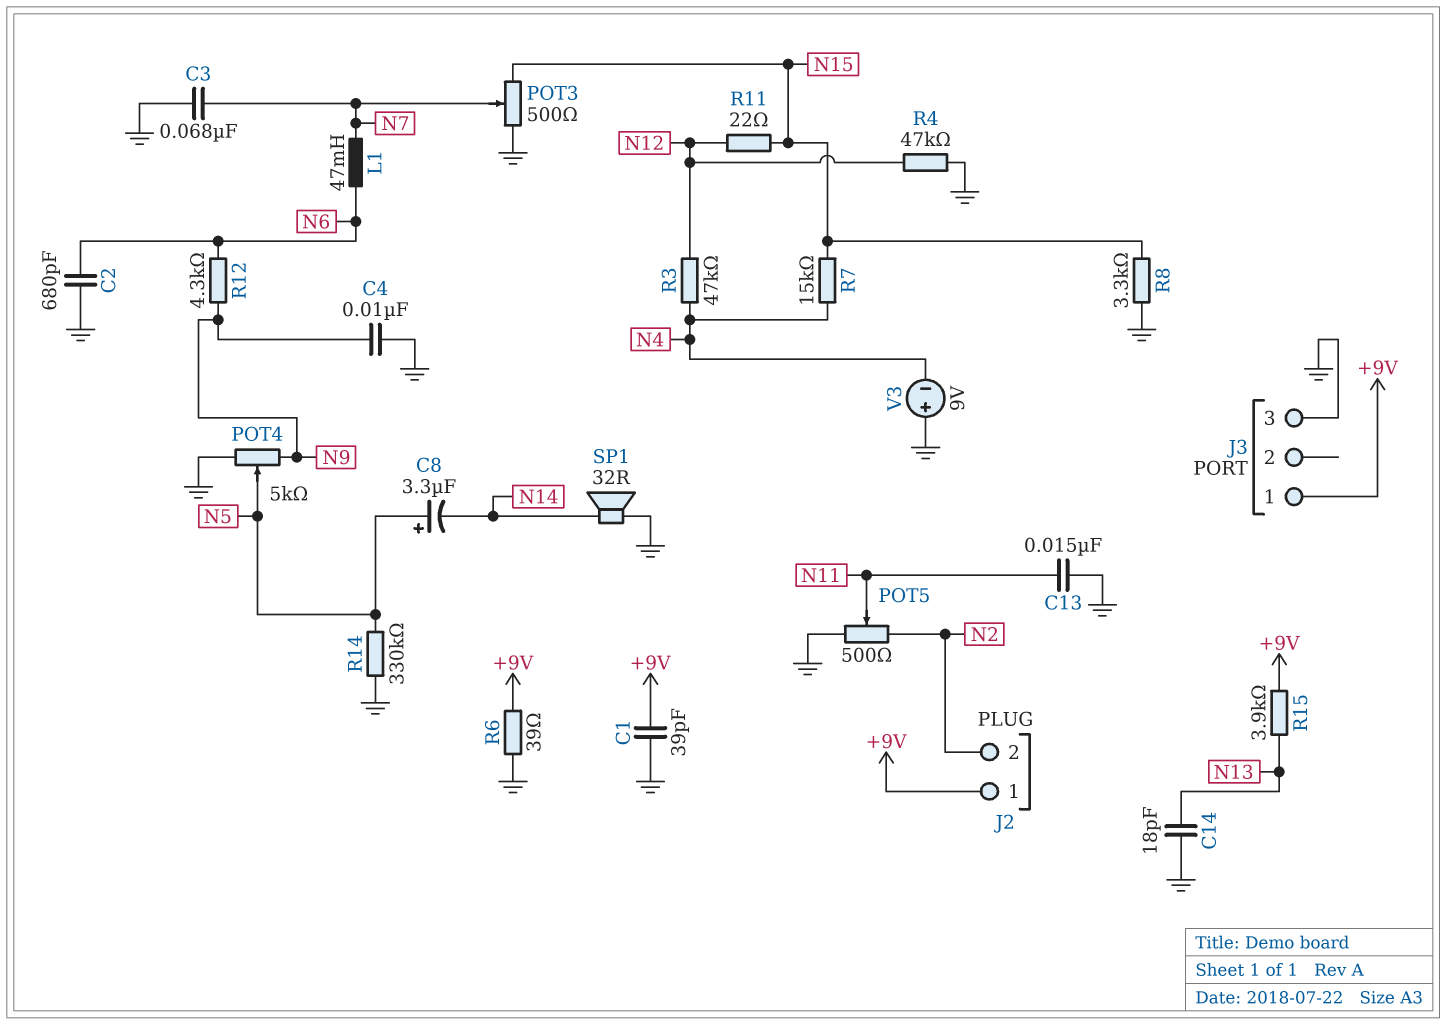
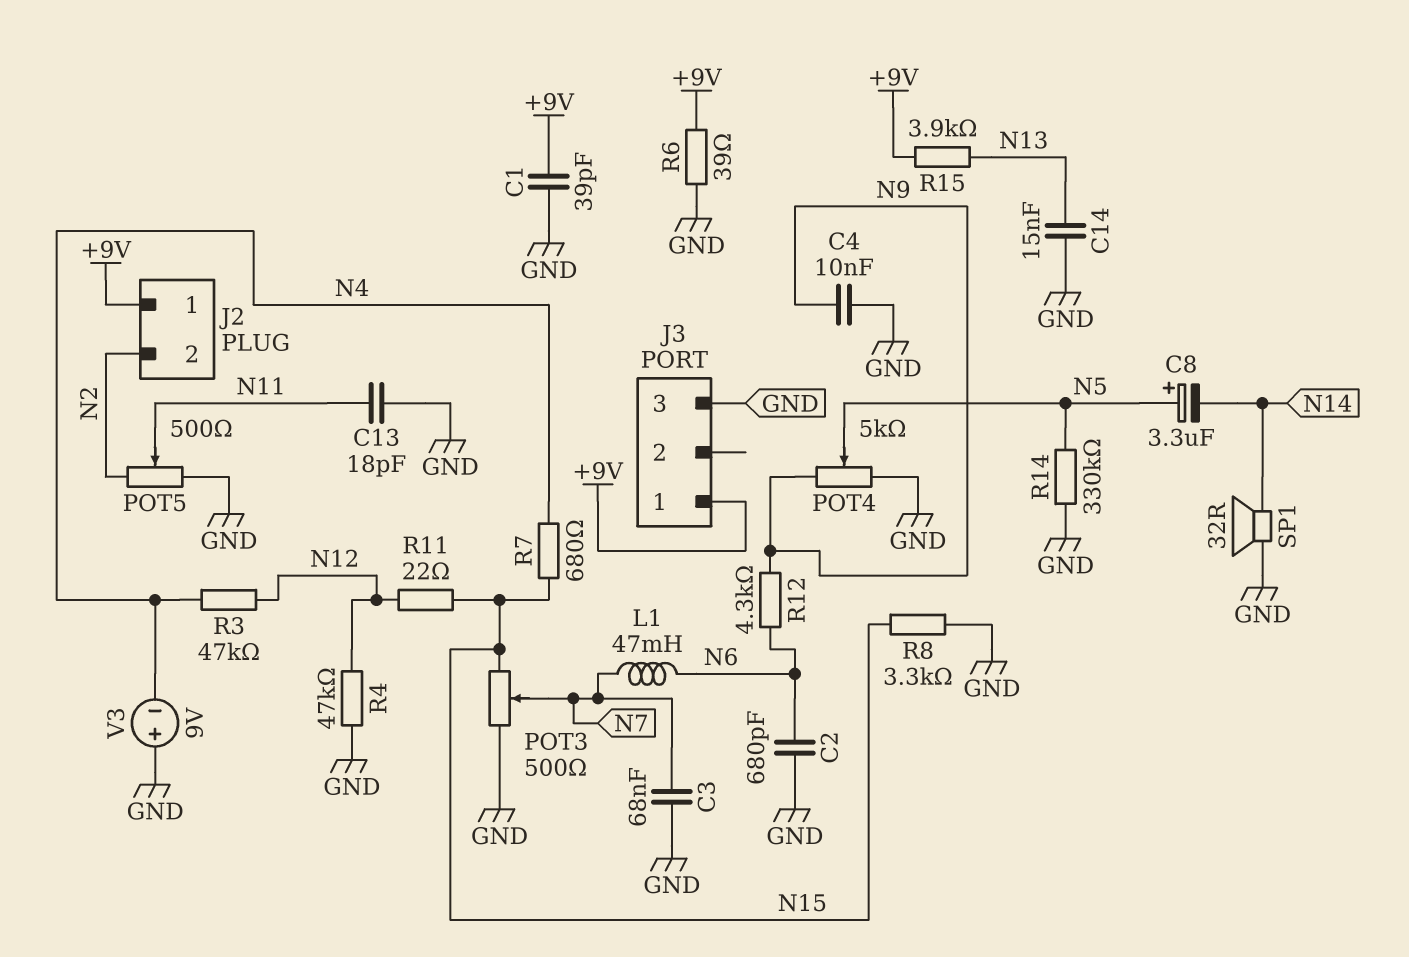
C13: 15nF (GND, N11) -> 18pF (GND, N11)
C14: 18pF (GND, N13) -> 15nF (GND, N13)
R7: 15k (N4, N15) -> 680 (N4, N15)

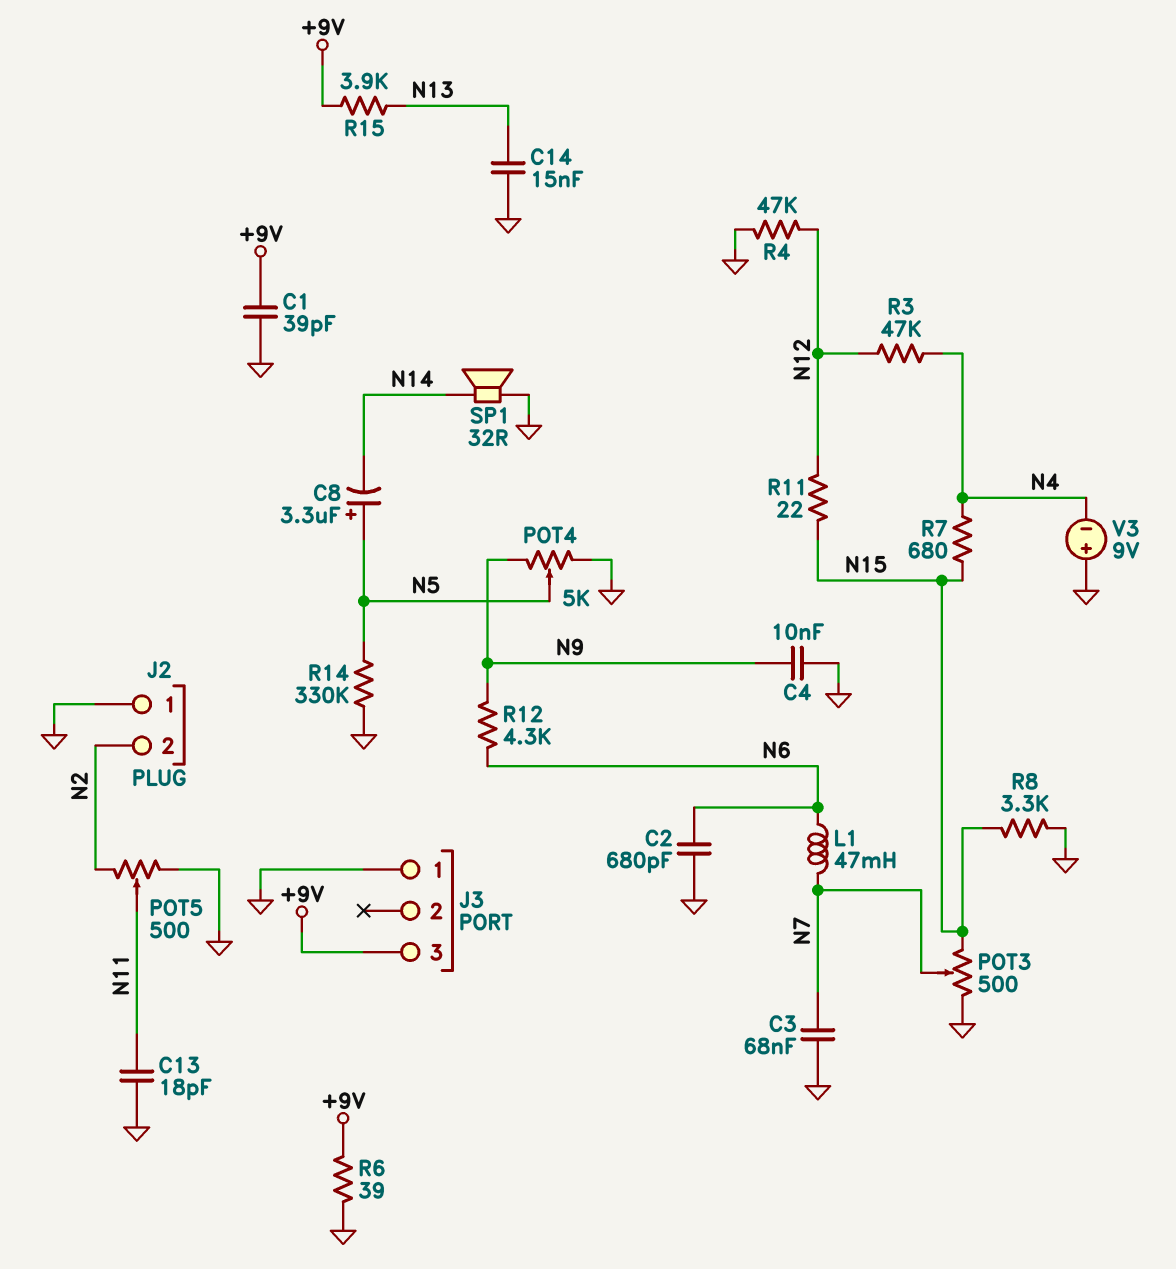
J2 pin 1: +9V -> GND
J3 pin 1: +9V -> GND
J3 pin 3: GND -> +9V

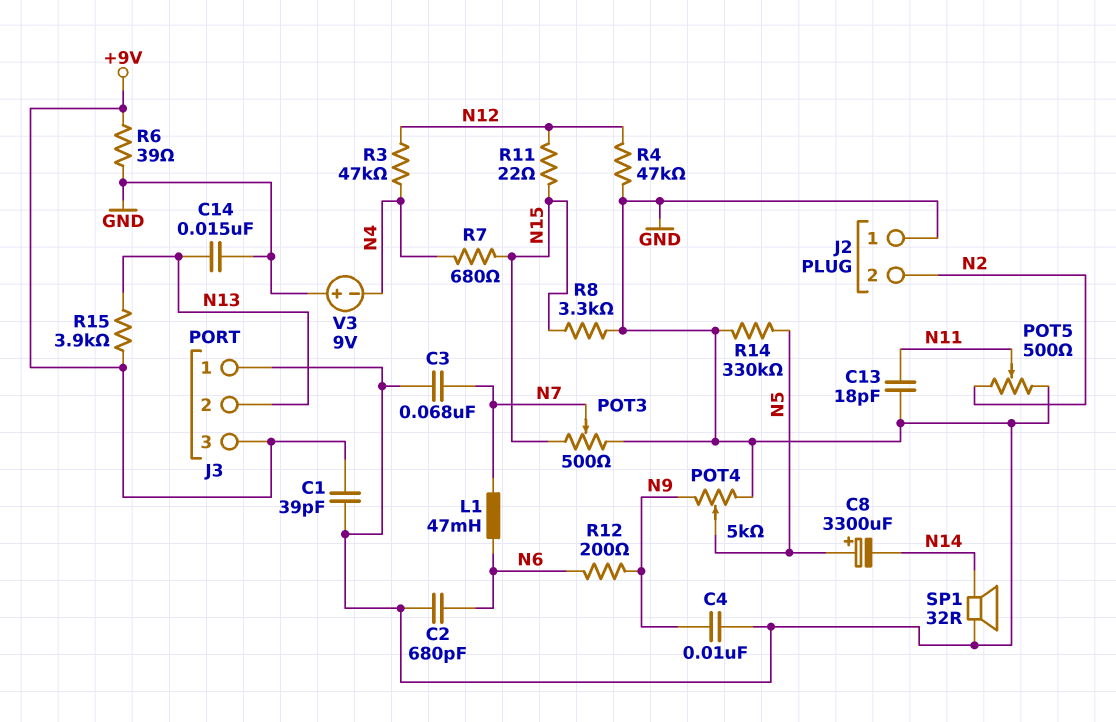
C8: 3.3uF (plus N5, minus N14) -> 3300uF (plus N5, minus N14)
J3 pin 2: none -> N13
R12: 4.3k (N6, N9) -> 200 (N6, N9)

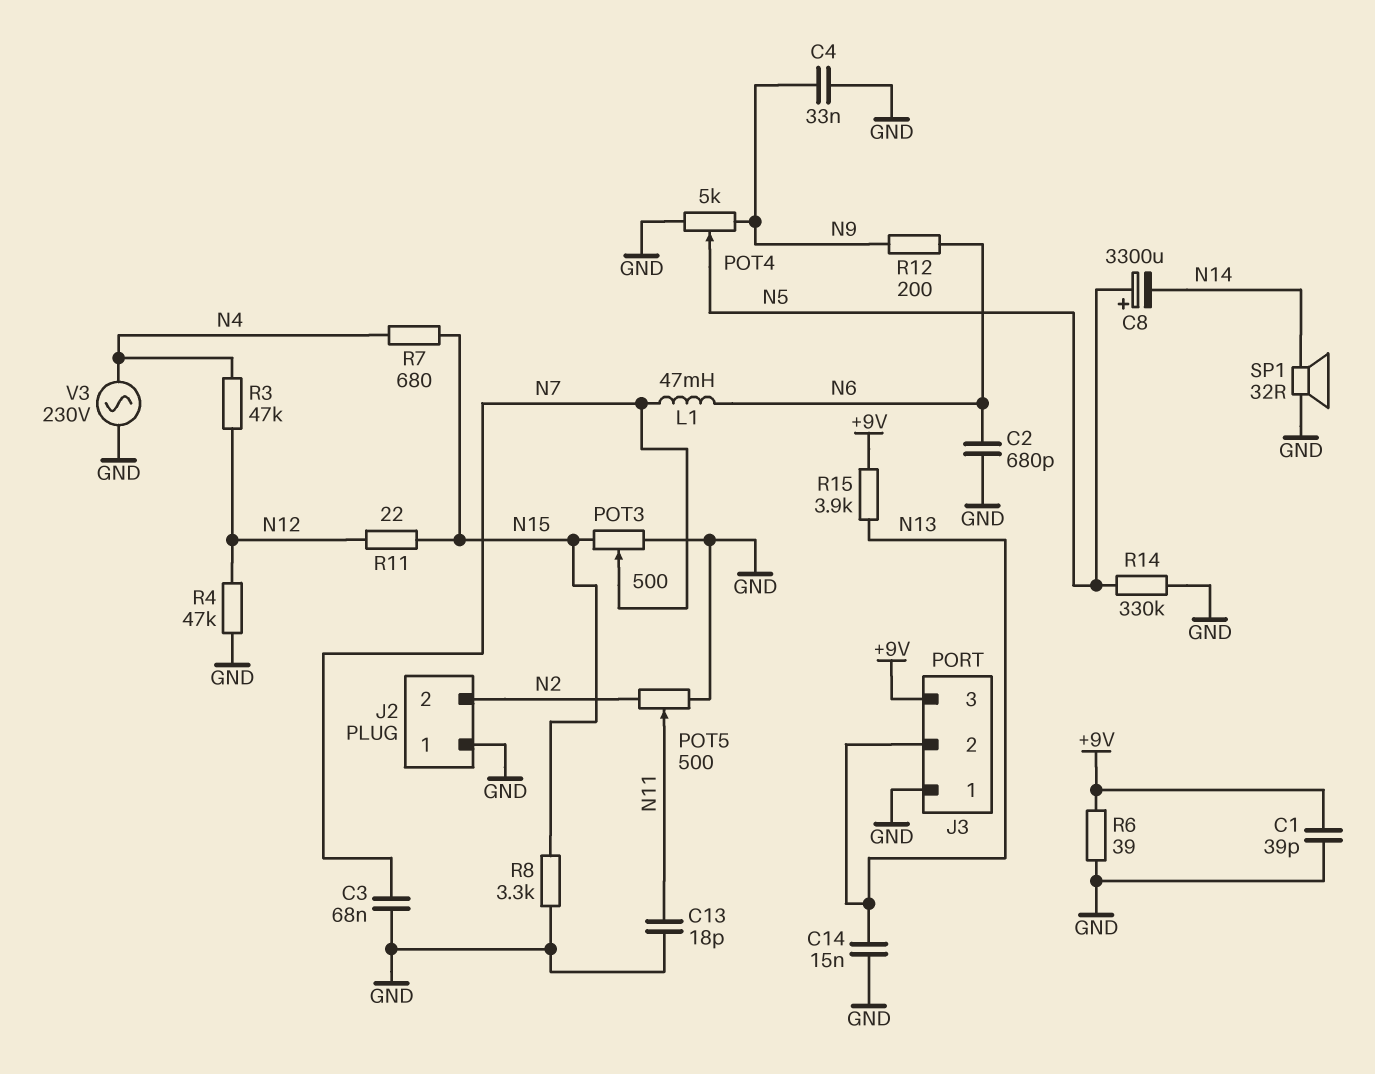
C4: 10nF (GND, N9) -> 33nF (GND, N9)
V3: 9V (plus GND, minus N4) -> AC 230V (GND, N4)

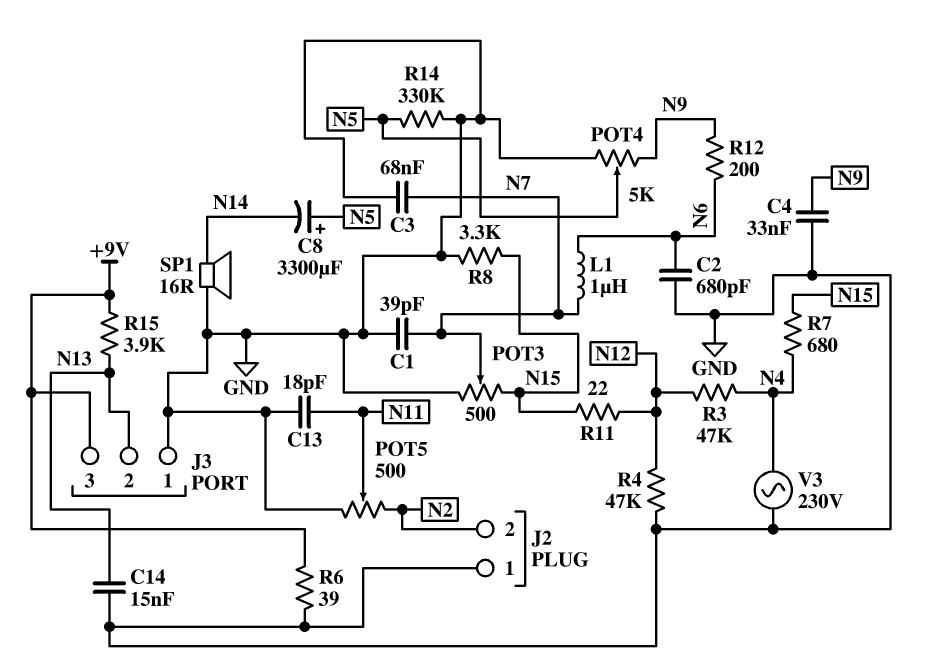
C1: 39pF (+9V, GND) -> 39pF (GND, N7)
L1: 47mH (N6, N7) -> 1uH (N6, N7)
SP1: speaker 32R (GND, N14) -> speaker 16R (GND, N14)

